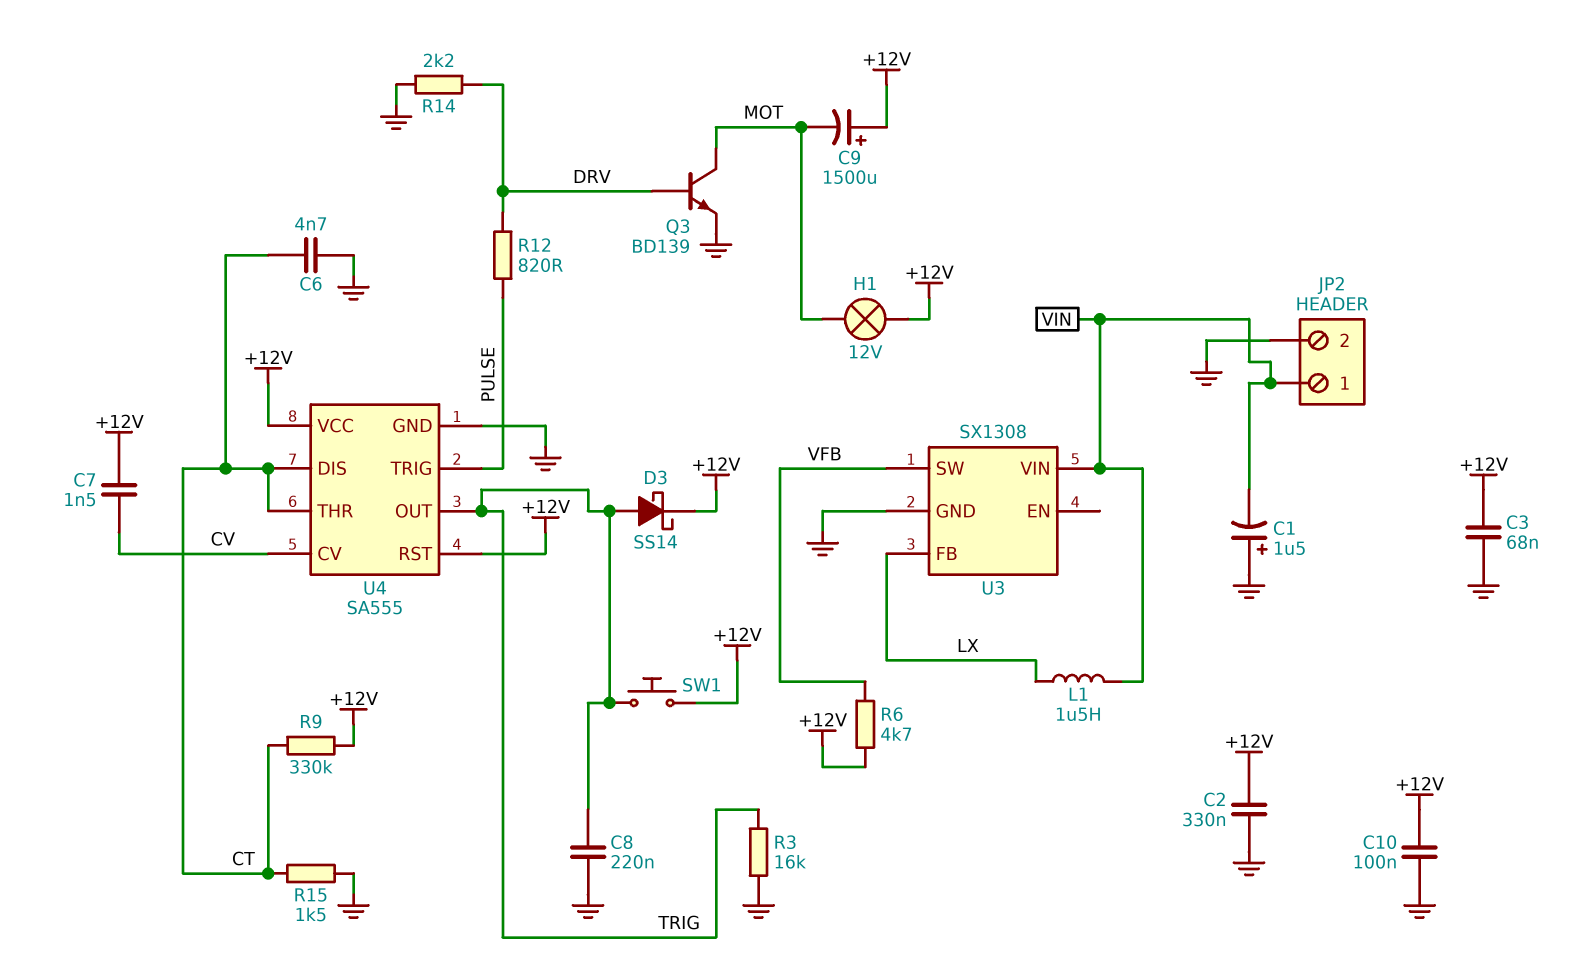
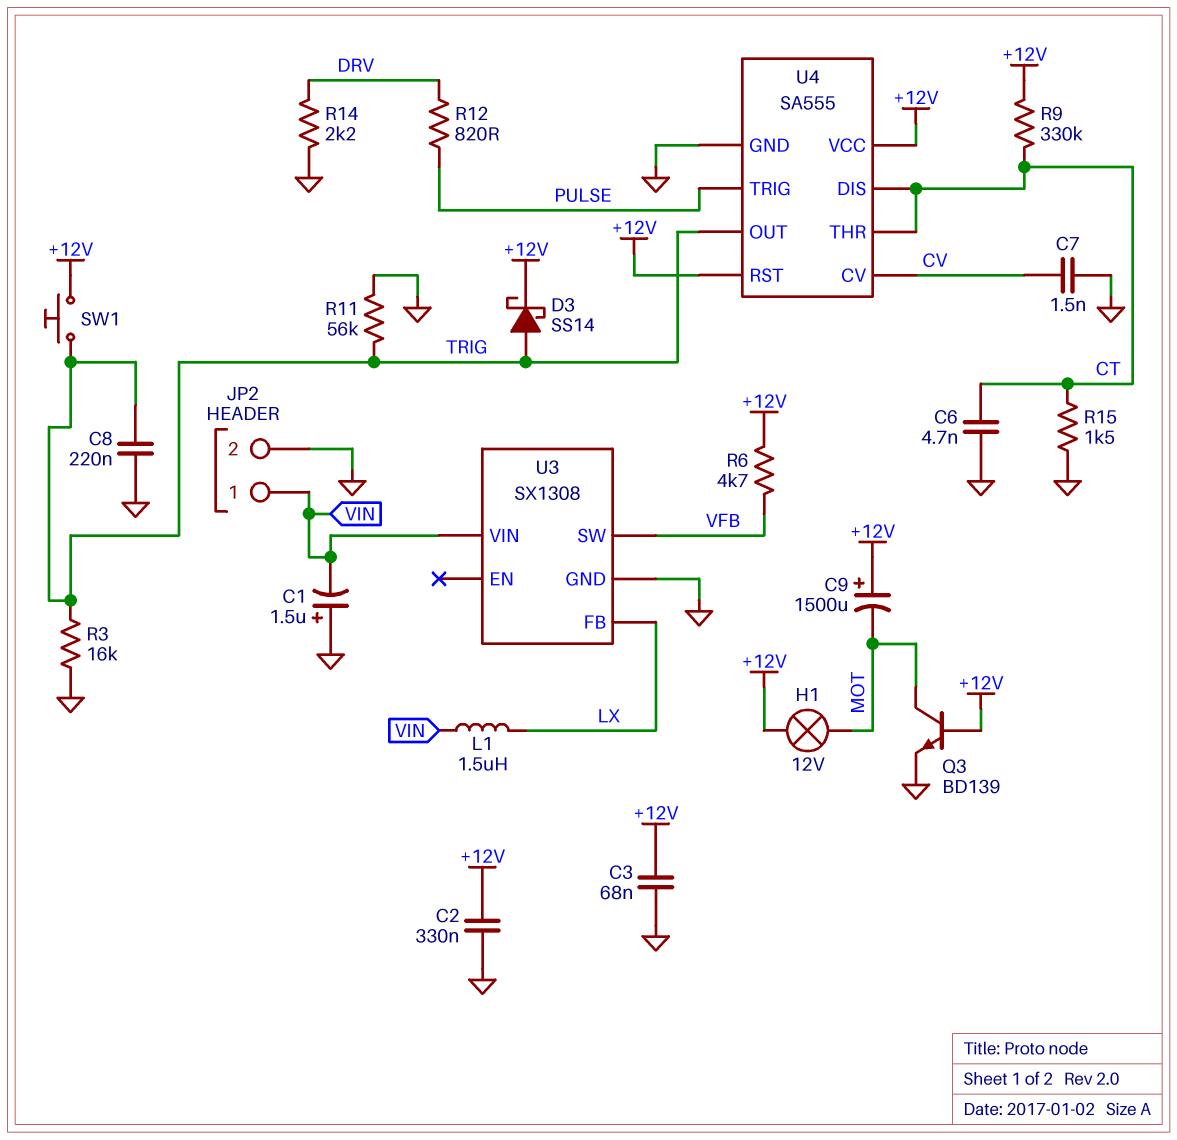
C7: 1.5nF (+12V, CV) -> 1.5nF (CV, GND)
C10: 100nF (+12V, GND) -> none
Q3: NPN BD139 (B DRV, C MOT, E GND) -> NPN BD139 (B +12V, C MOT, E GND)
R11: none -> 56k (GND, TRIG)

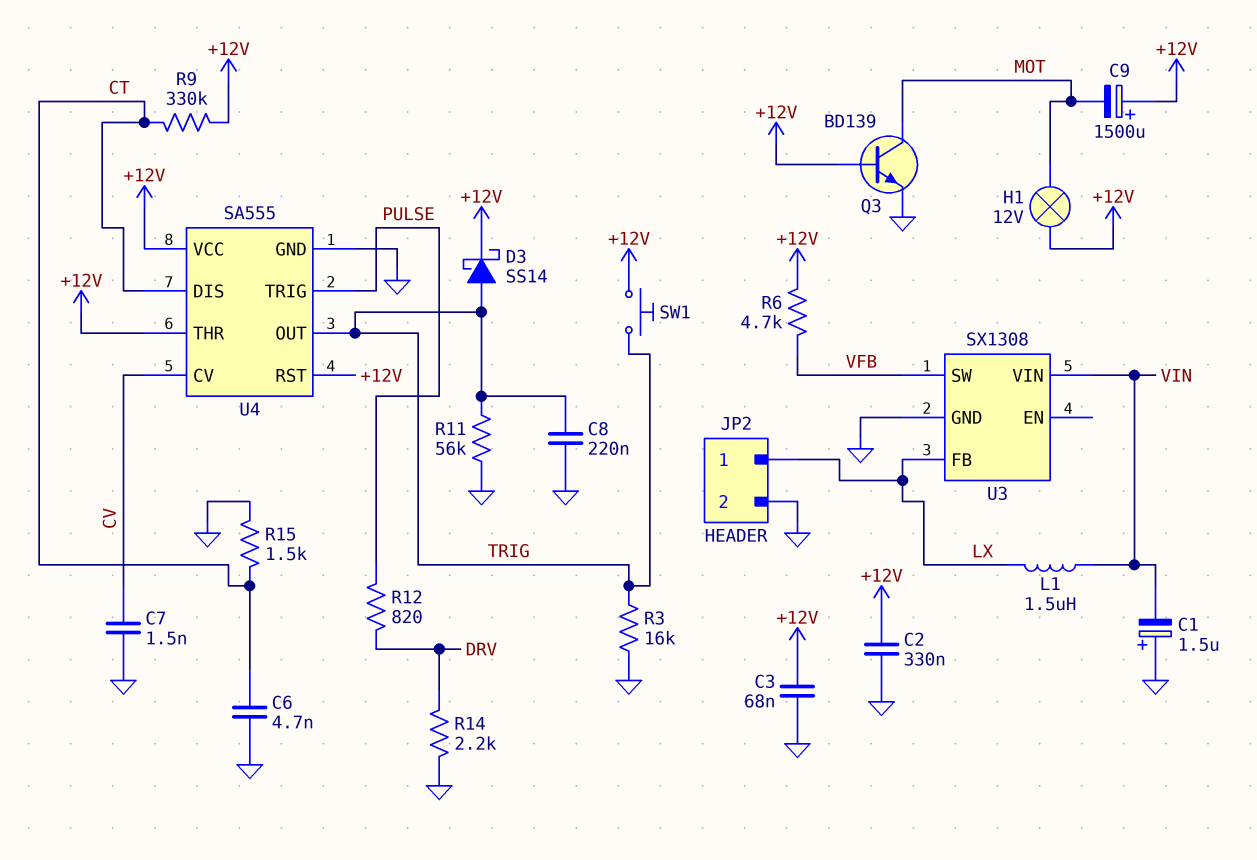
JP2 pin 1: VIN -> LX
U4 pin THR: CT -> +12V

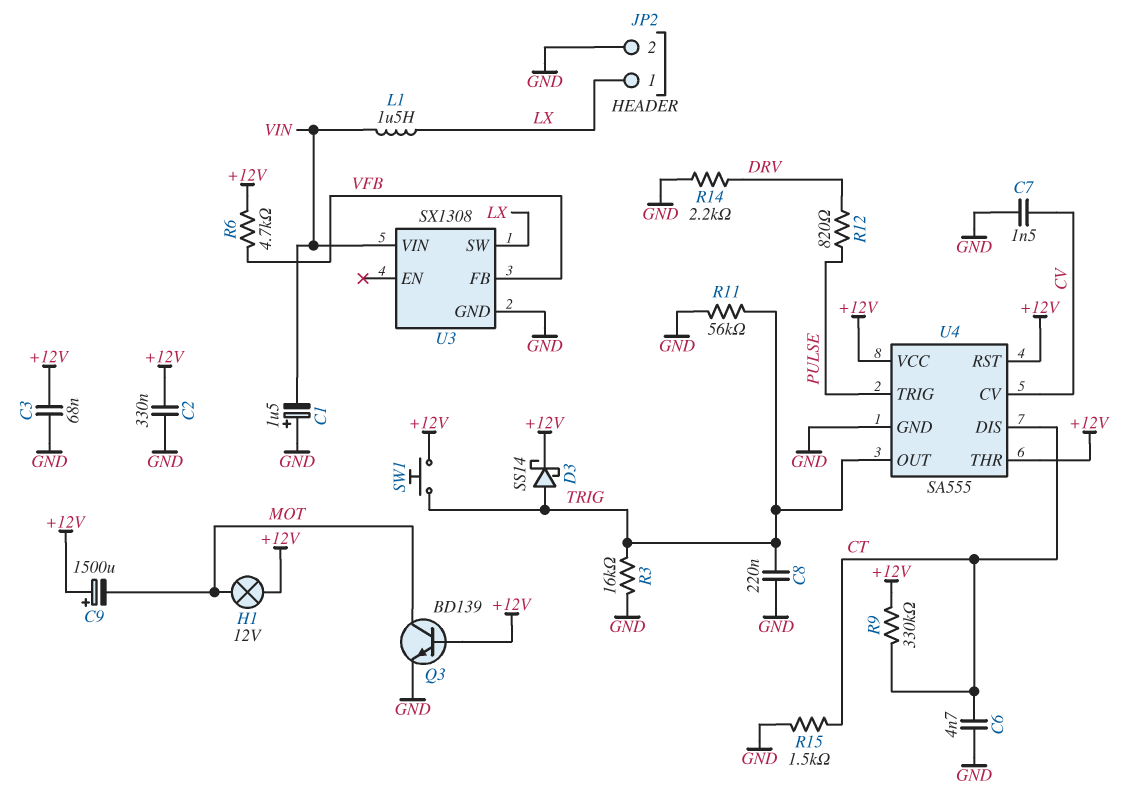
U3 pin FB: LX -> VFB
U3 pin SW: VFB -> LX

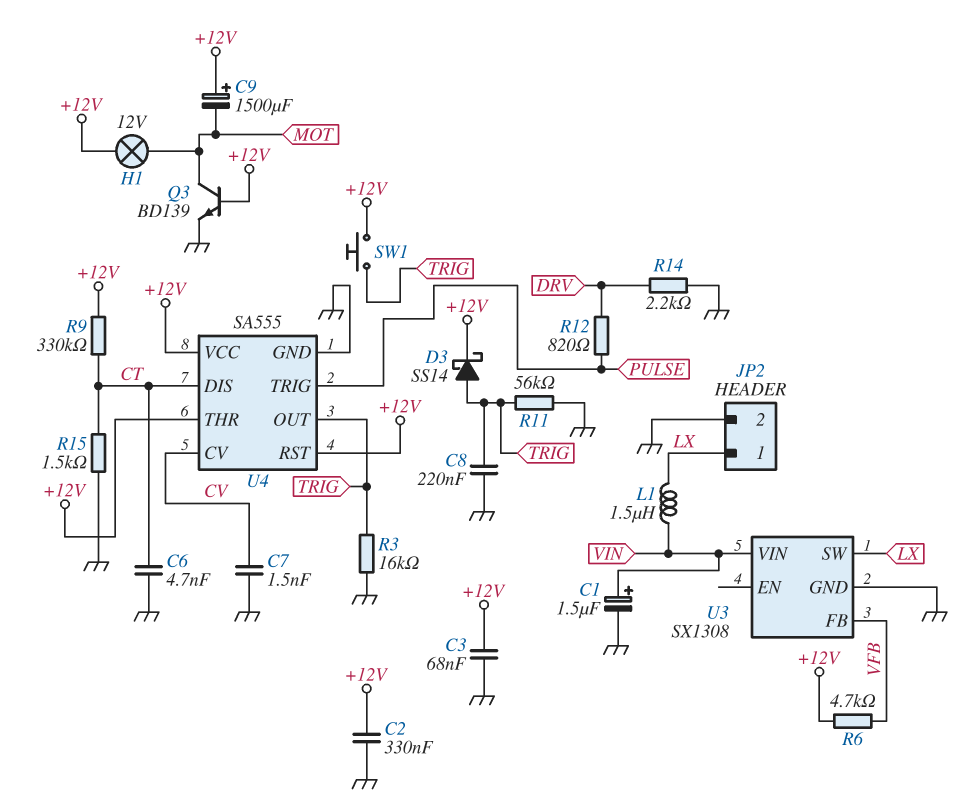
C1: 1.5uF (plus GND, minus VIN) -> 1.5uF (plus VIN, minus GND)

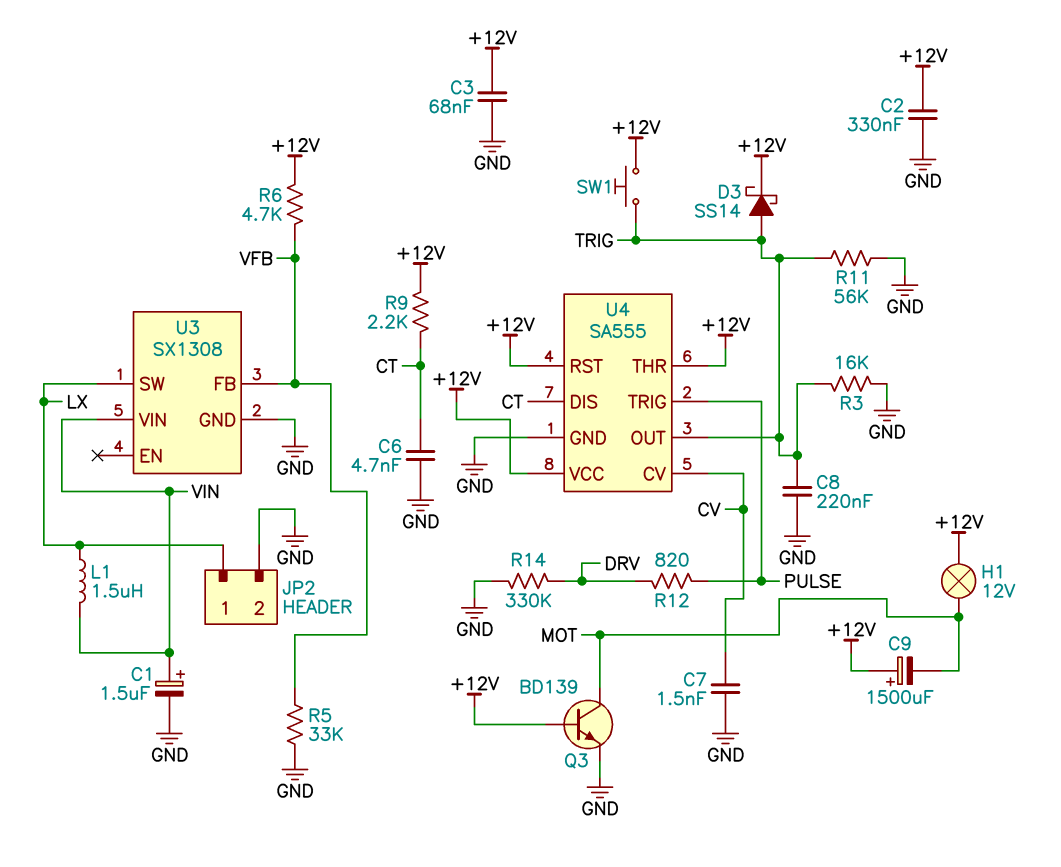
R5: none -> 33k (GND, VFB)
R9: 330k (+12V, CT) -> 2.2k (+12V, CT)
R14: 2.2k (DRV, GND) -> 330k (DRV, GND)
R15: 1.5k (CT, GND) -> none

